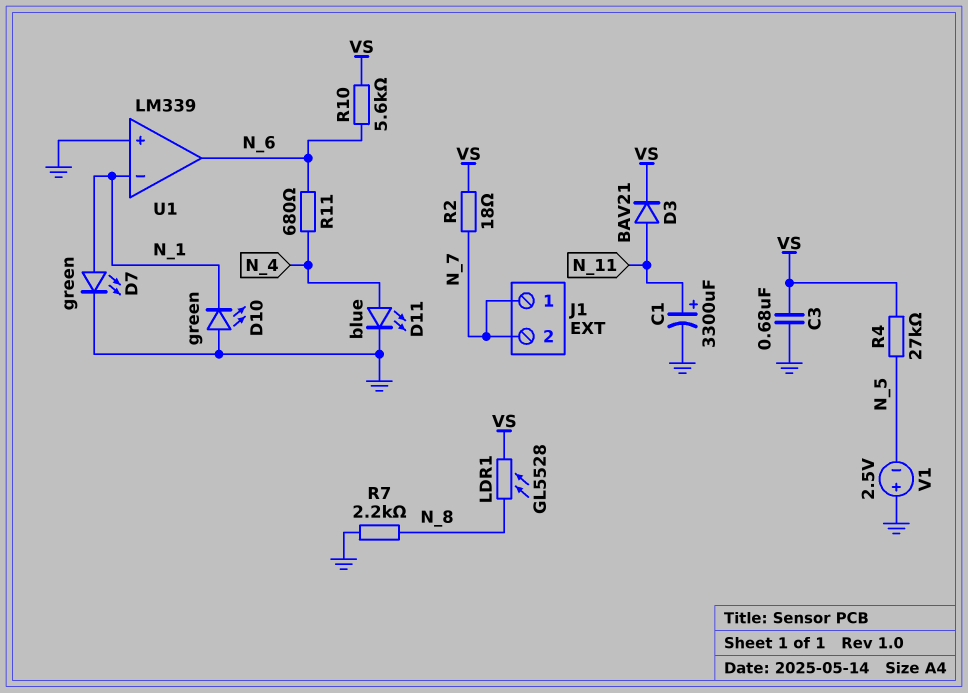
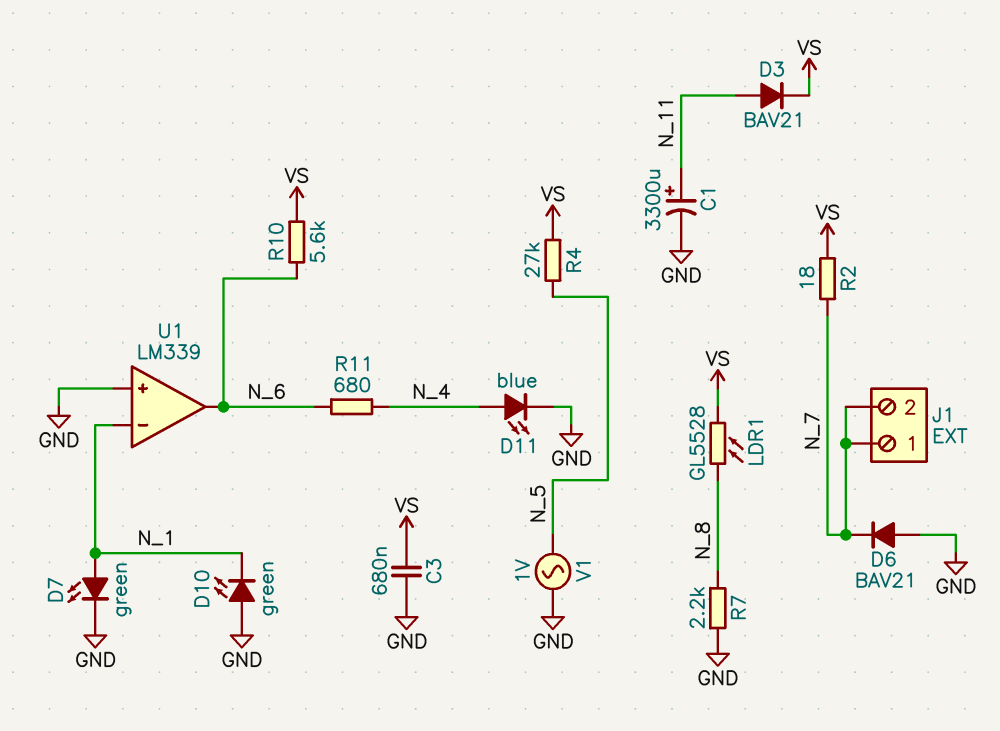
D6: none -> diode BAV21 (A GND, K N_7)
V1: 2.5V (plus GND, minus N_5) -> AC 1V (GND, N_5)

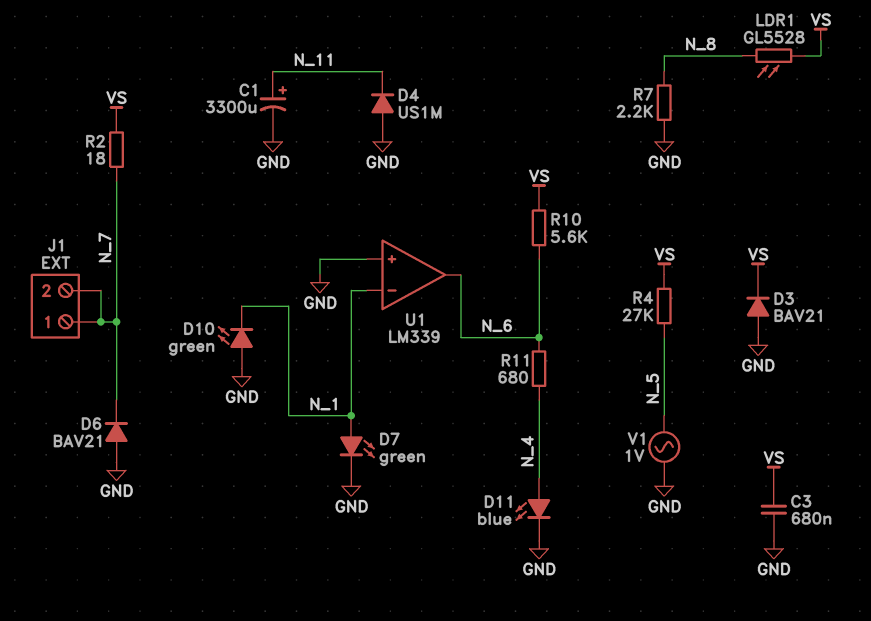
D3: diode BAV21 (A N_11, K VS) -> diode BAV21 (A GND, K VS)
D4: none -> diode US1M (A GND, K N_11)

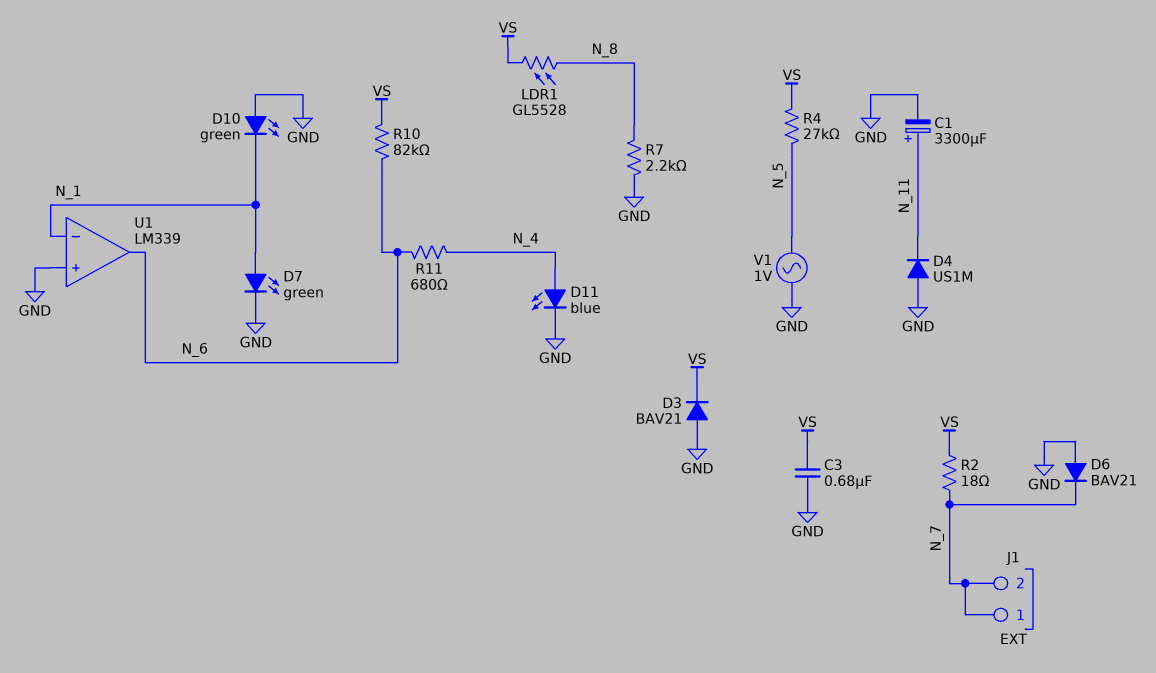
R10: 5.6k (N_6, VS) -> 82k (N_6, VS)

